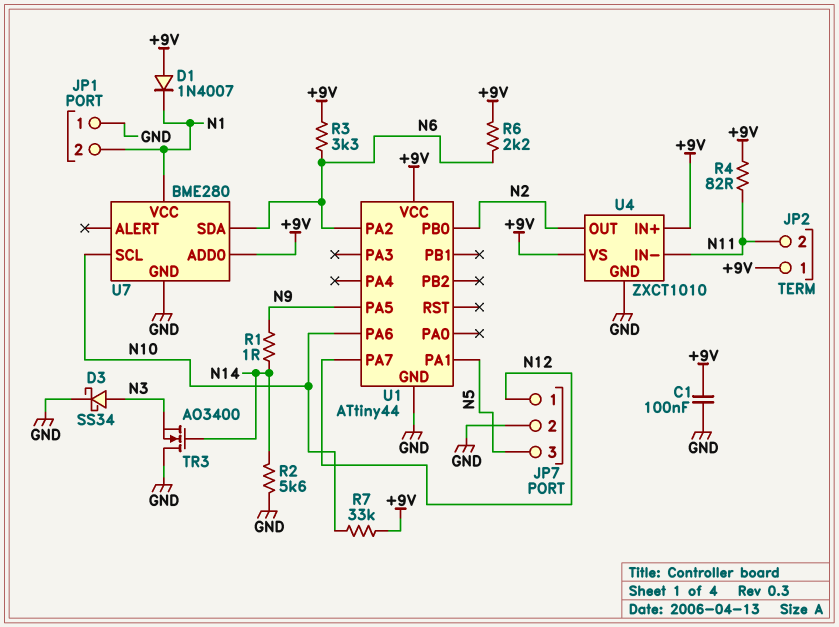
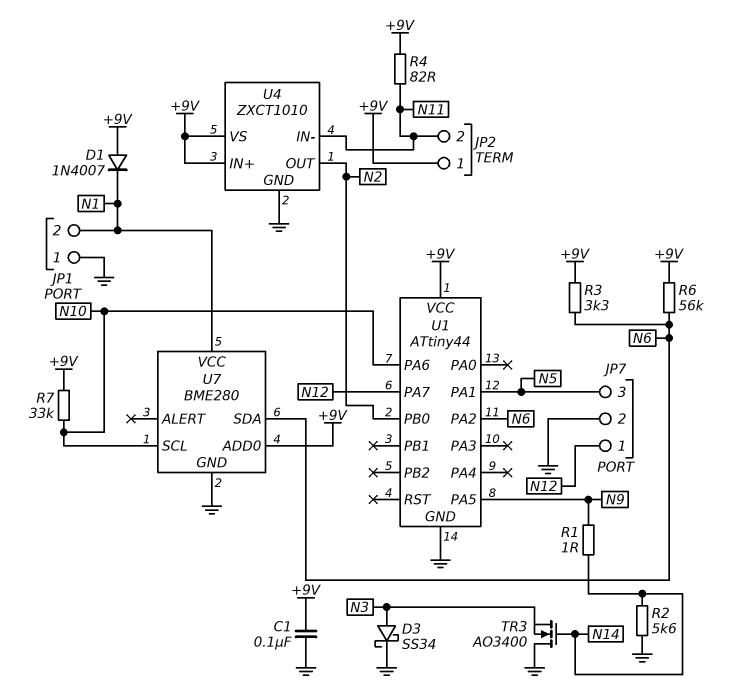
R6: 2.2k (+9V, N6) -> 56k (+9V, N6)

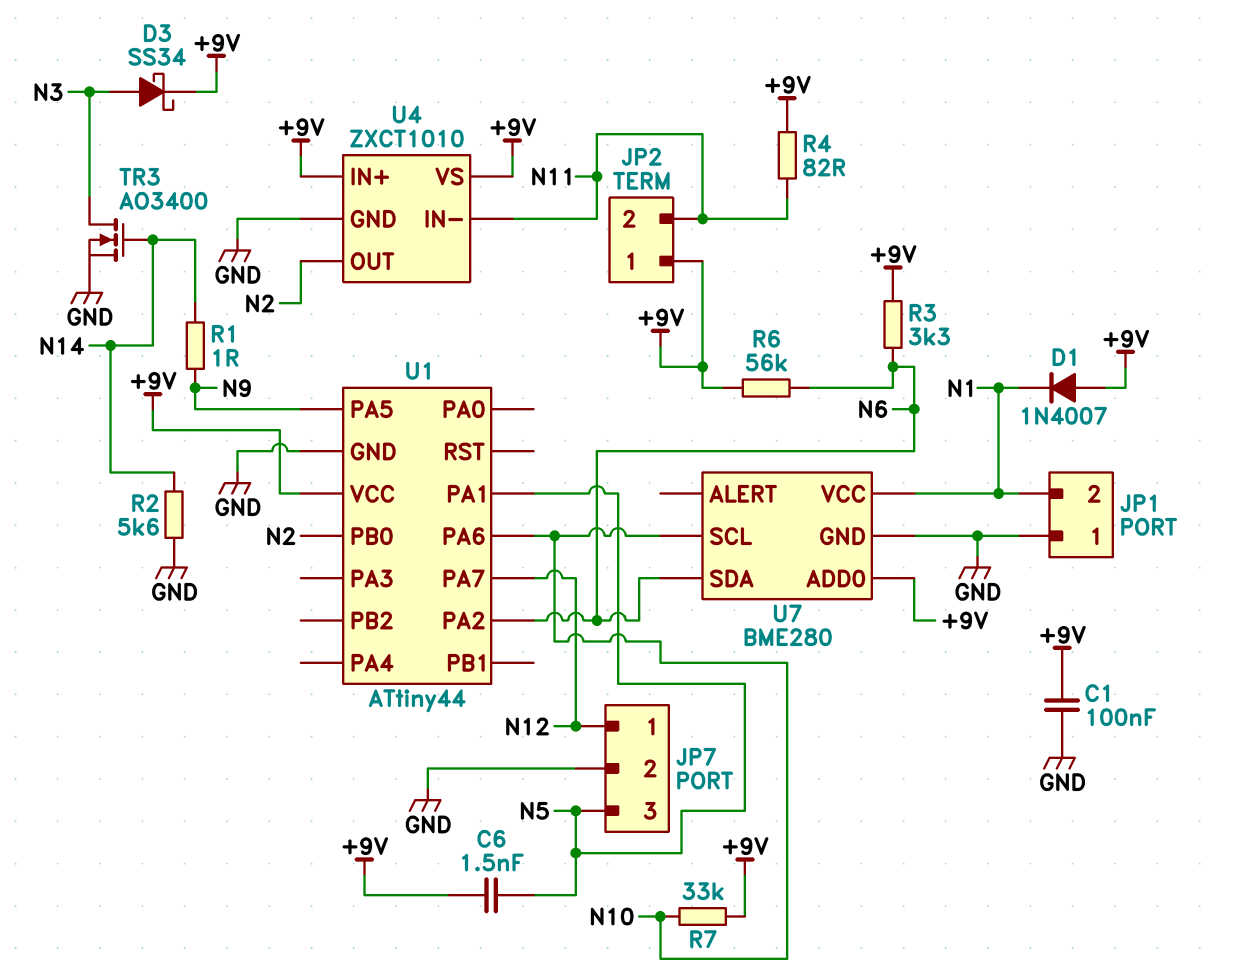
C6: none -> 1.5nF (+9V, N5)
D3: schottky SS34 (A N3, K GND) -> schottky SS34 (A N3, K +9V)
TR3: NMOS AO3400 (G N14, D GND, S N3) -> NMOS AO3400 (G N14, D N3, S GND)

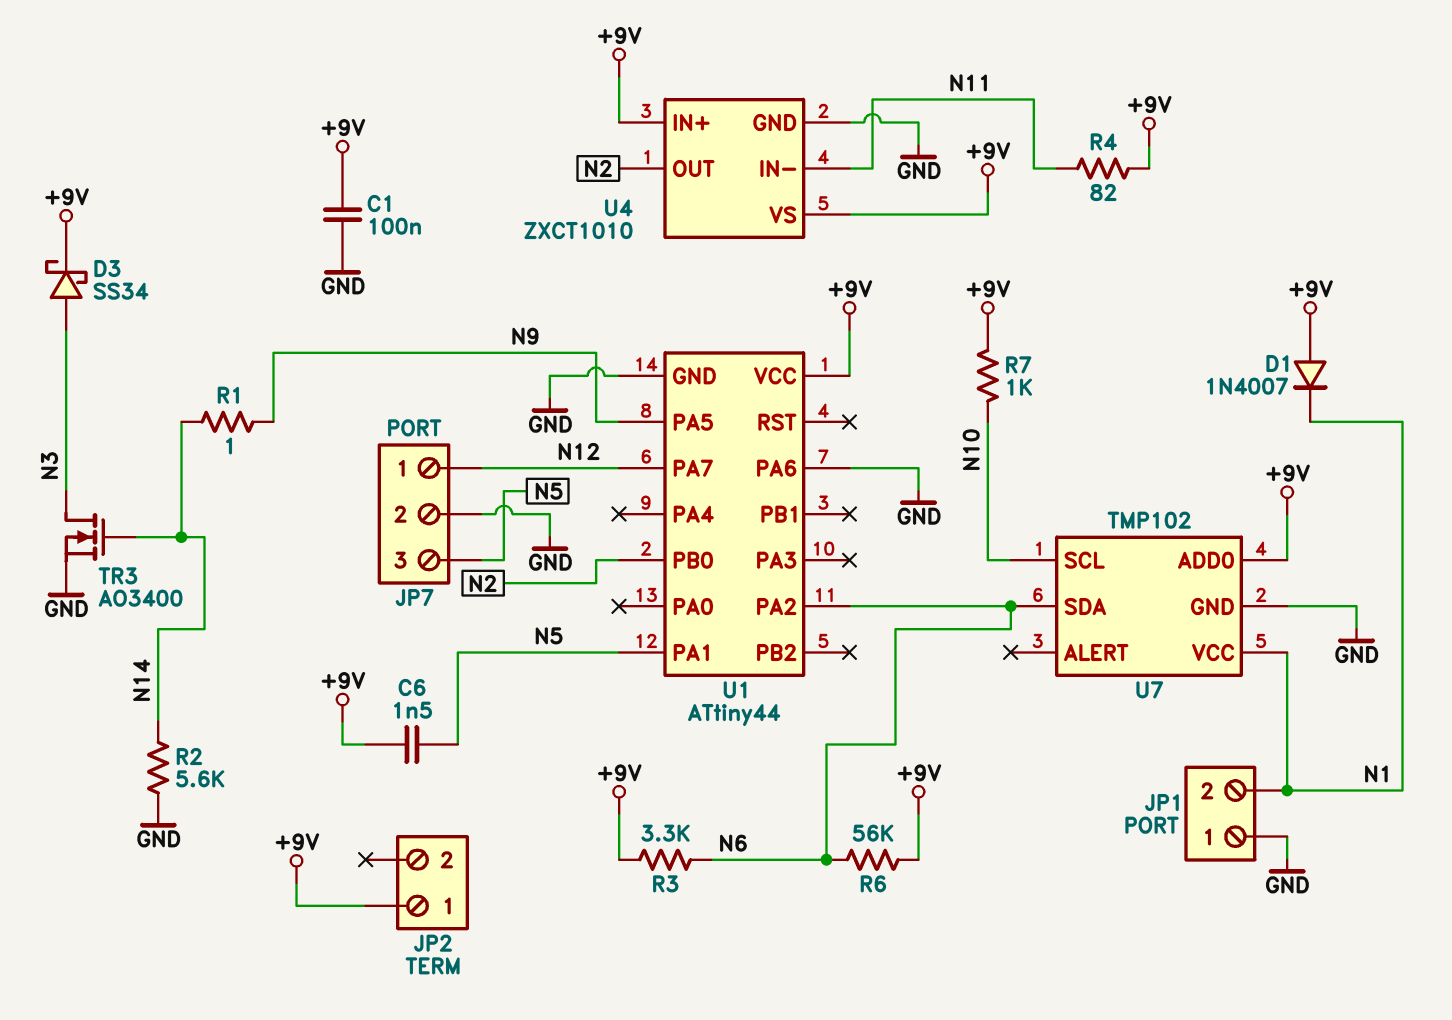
JP2 pin 2: N11 -> none
R7: 33k (+9V, N10) -> 1k (+9V, N10)
U1 pin PA6: N10 -> GND
U7: BME280 -> TMP102

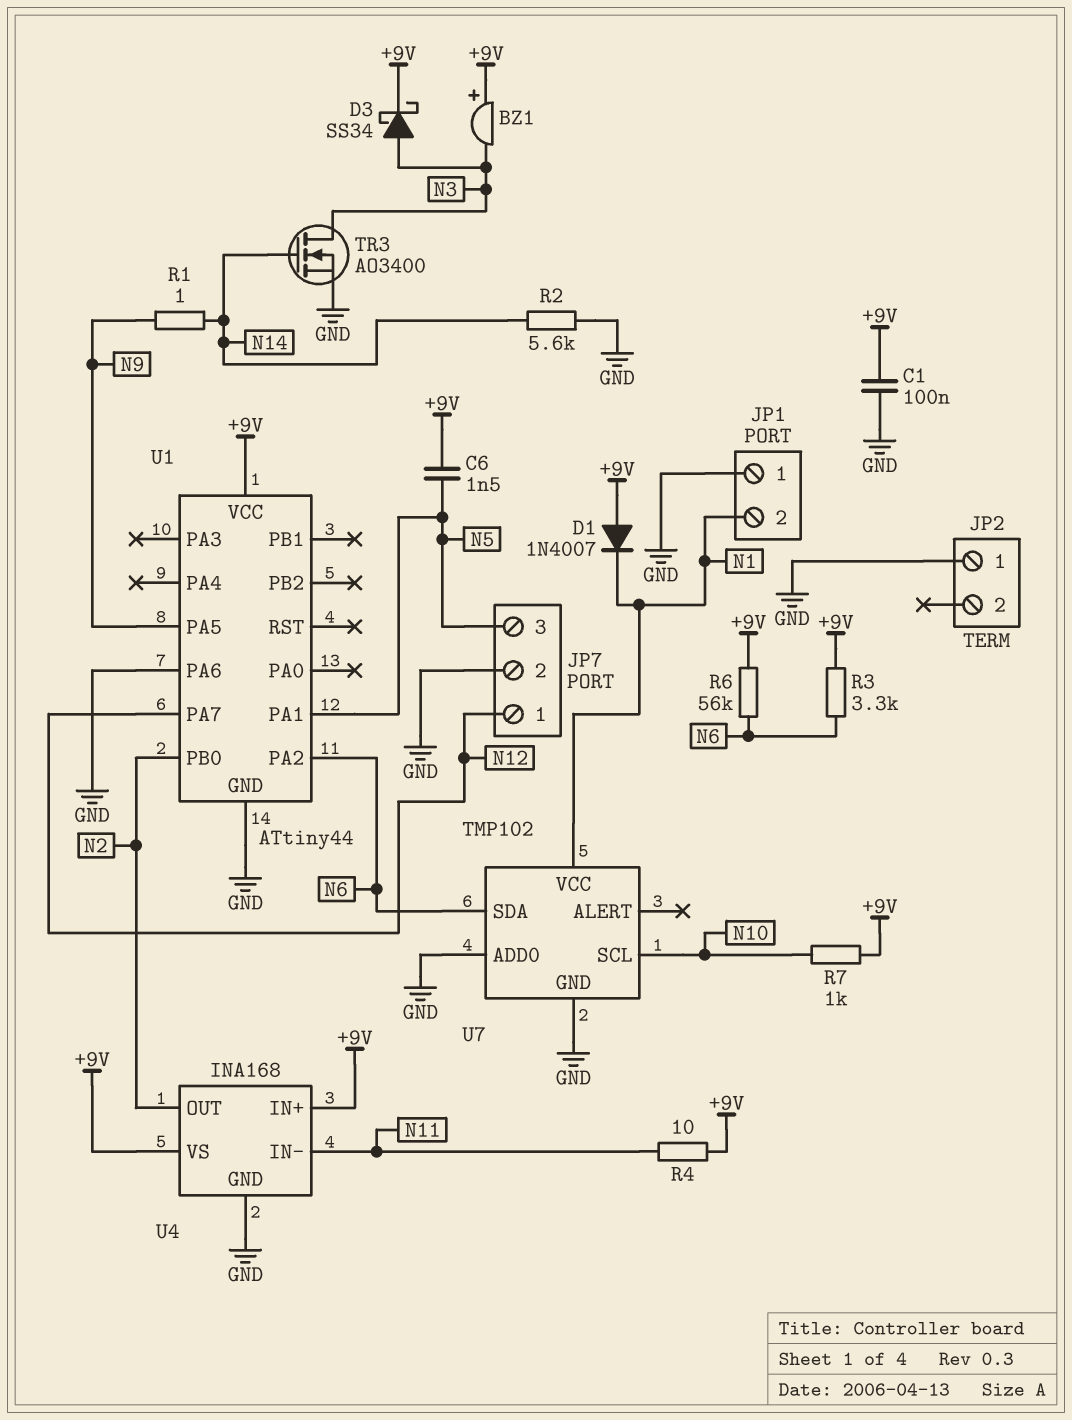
BZ1: none -> buzzer (plus +9V, minus N3)
JP2 pin 1: +9V -> GND
R4: 82 (+9V, N11) -> 10 (+9V, N11)
U4: ZXCT1010 -> INA168
U7 pin ADD0: +9V -> GND

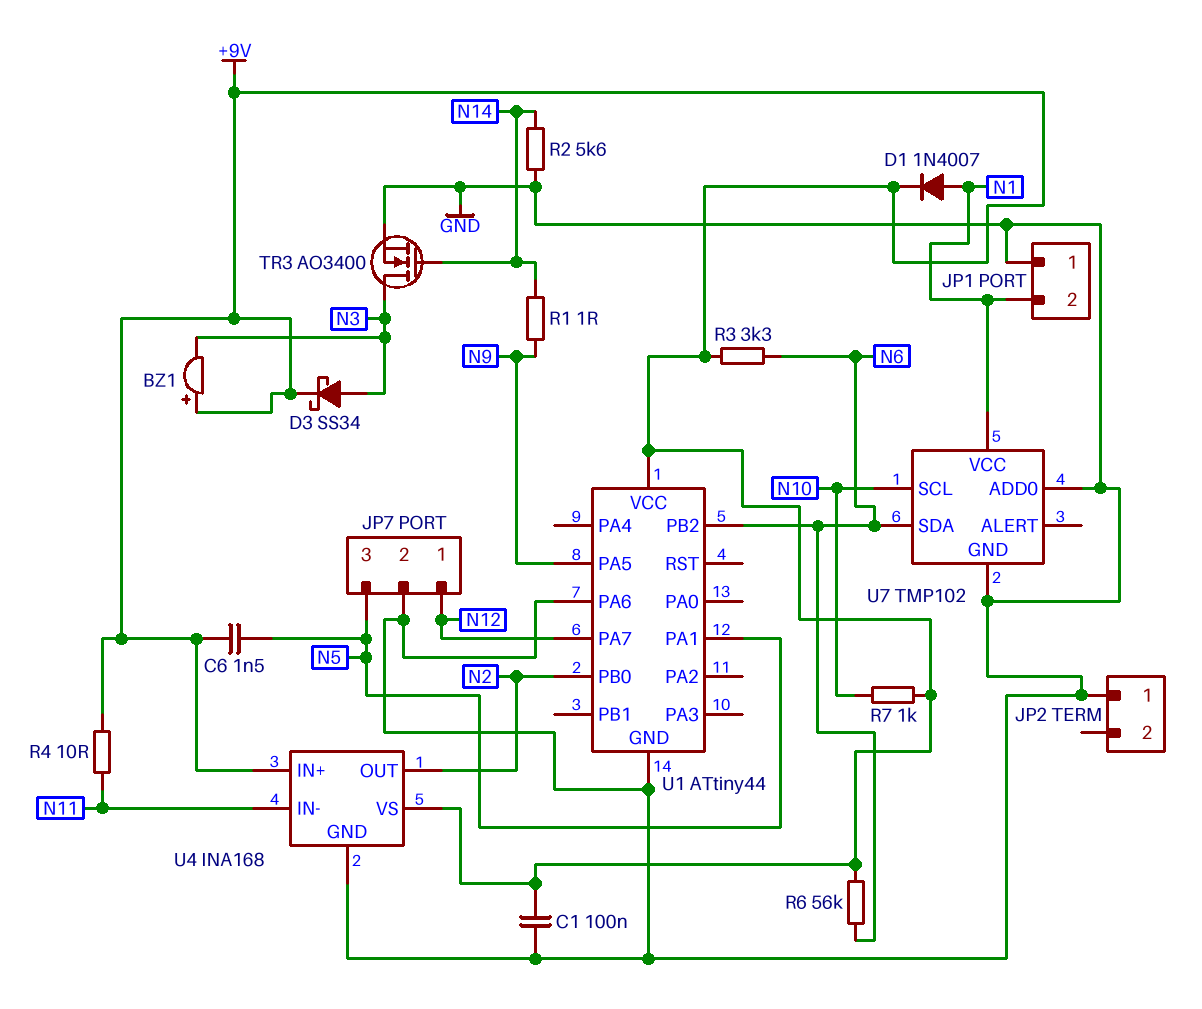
D1: diode 1N4007 (A +9V, K N1) -> diode 1N4007 (A N1, K +9V)
U1 pin PA2: N6 -> none
U1 pin PB2: none -> N6

